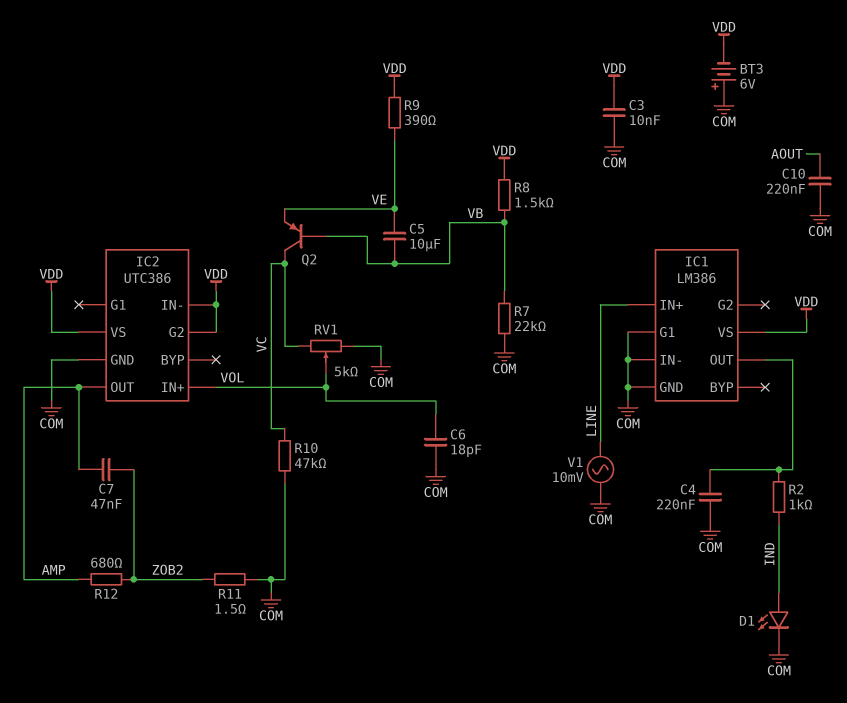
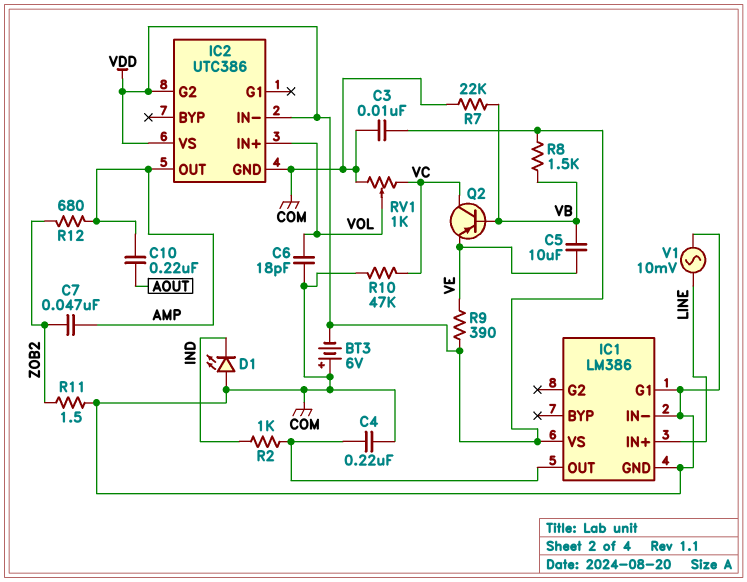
C10: 220nF (AOUT, COM) -> 220nF (AMP, AOUT)
D1: LED (A IND, K COM) -> LED (A COM, K IND)
RV1: 5k (COM, VC, wiper VOL) -> 1k (COM, VC, wiper VOL)

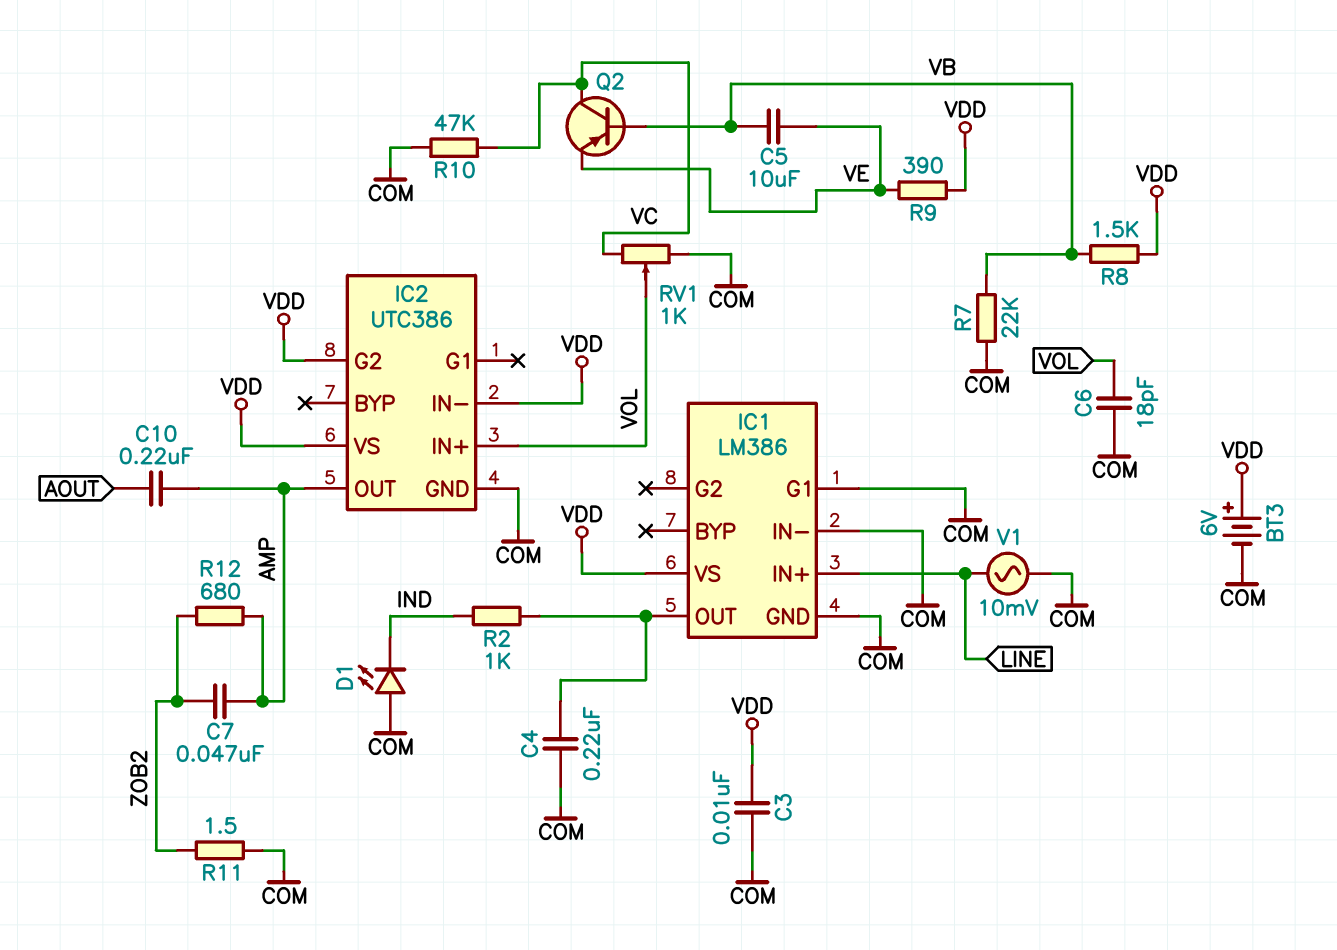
BT3: 6V (plus COM, minus VDD) -> 6V (plus VDD, minus COM)

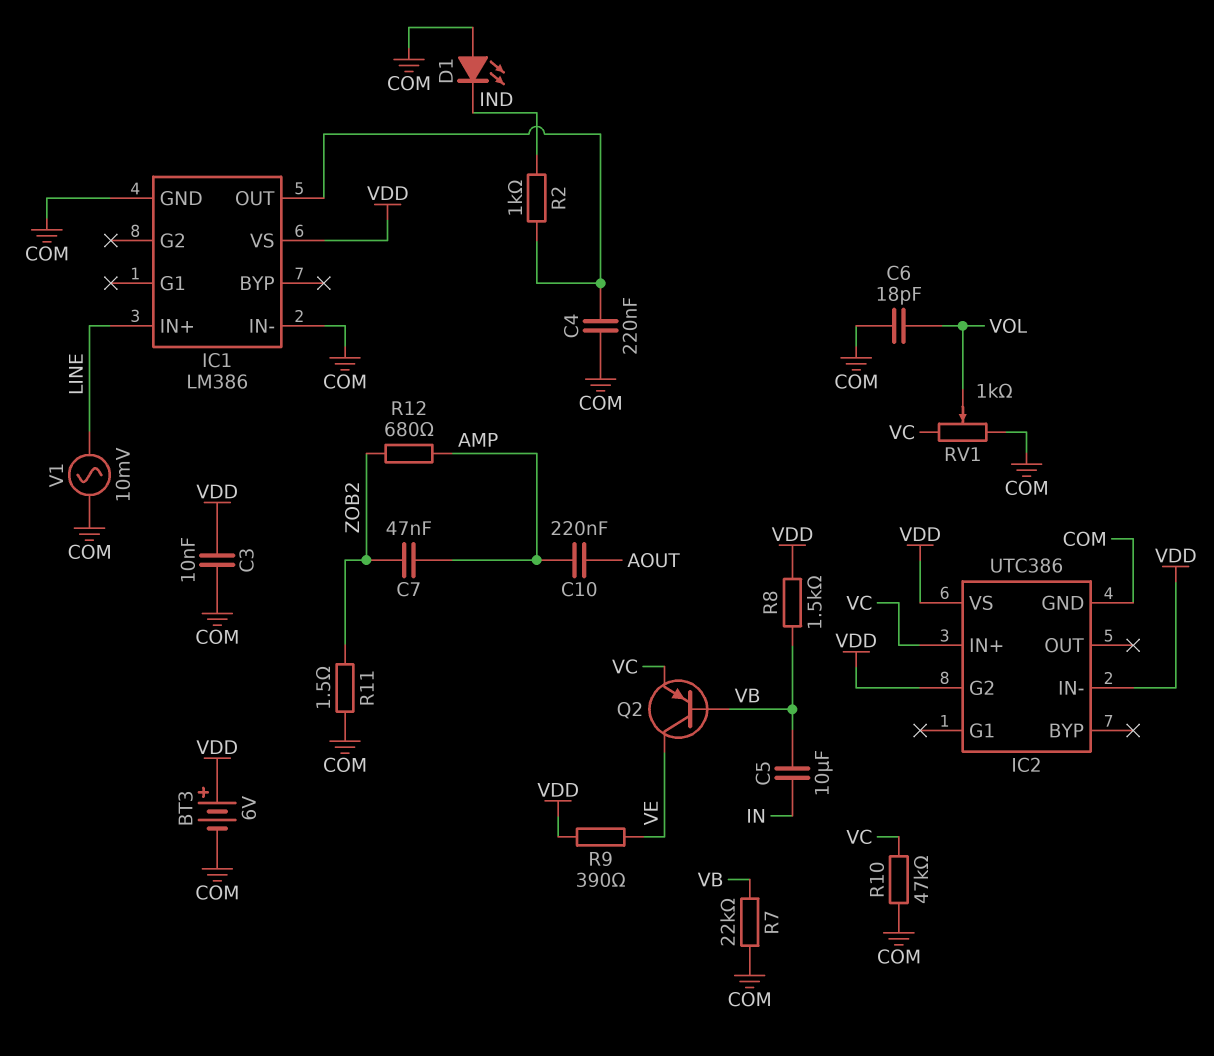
C5: 10uF (VB, VE) -> 10uF (IN, VB)
IC1 pin G1: COM -> none
IC2 pin IN+: VOL -> VC
IC2 pin OUT: AMP -> none
Q2: PNP (B VB, C VC, E VE) -> PNP (B VB, C VE, E VC)

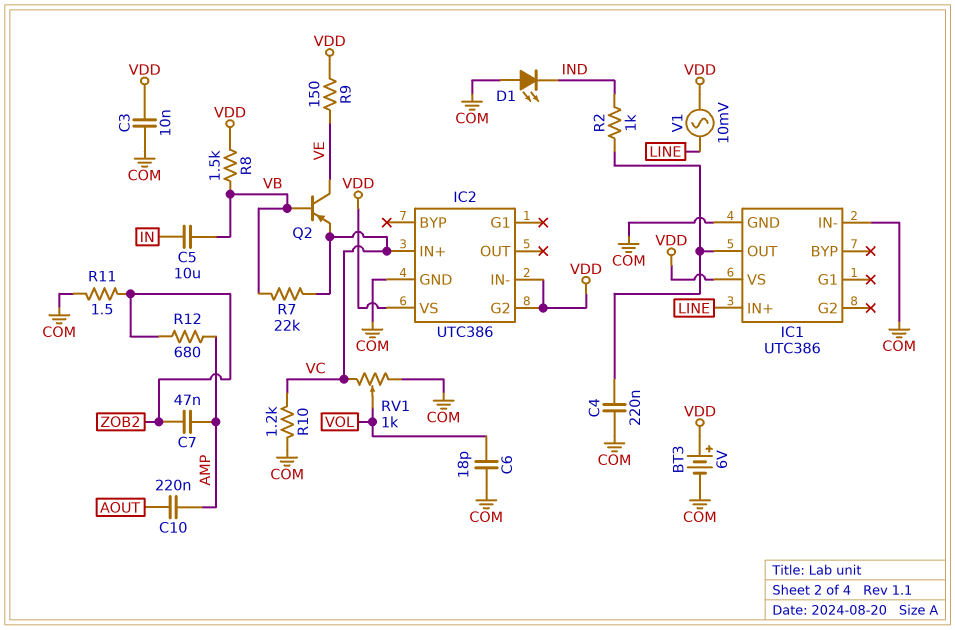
IC1: LM386 -> UTC386
R7: 22k (COM, VB) -> 22k (VB, VC)
R9: 390 (VDD, VE) -> 150 (VDD, VE)
R10: 47k (COM, VC) -> 1.2k (COM, VC)
V1: AC 10mV (COM, LINE) -> AC 10mV (LINE, VDD)

